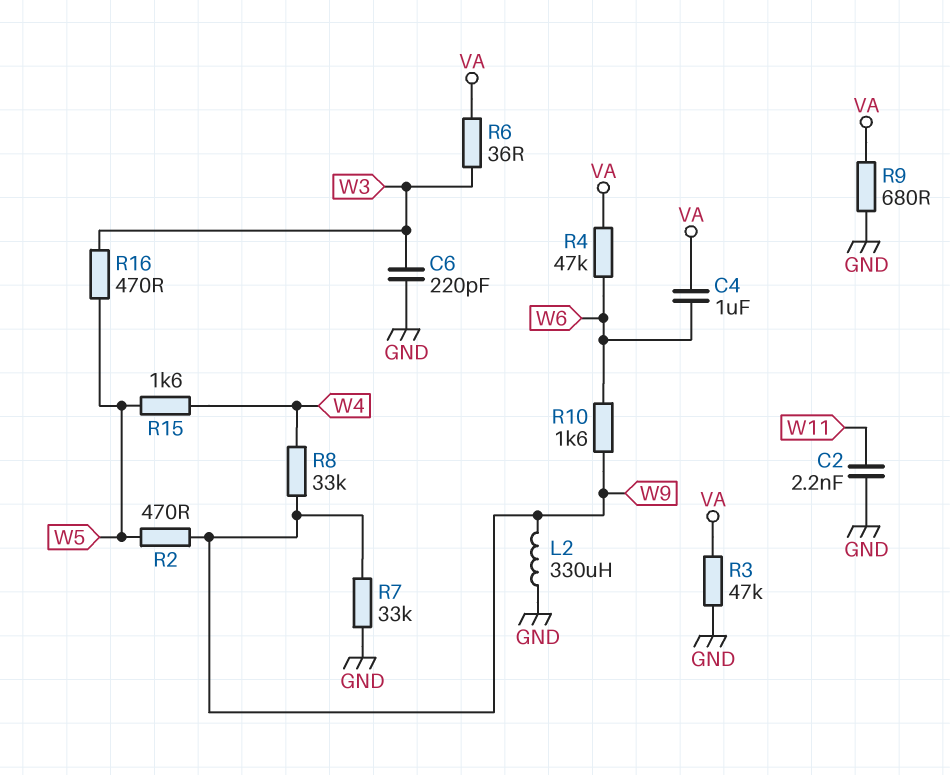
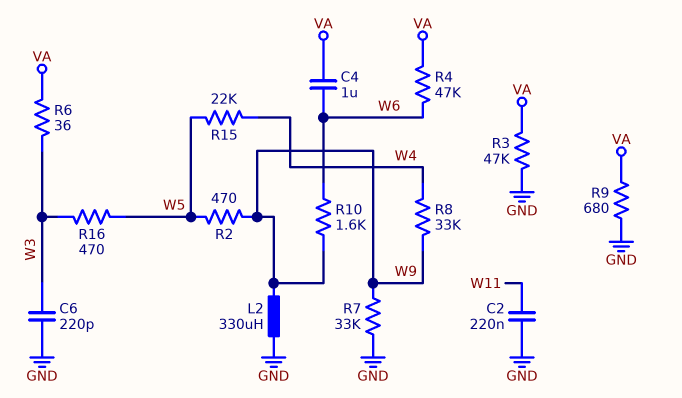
C2: 2.2nF (GND, W11) -> 220nF (GND, W11)
R15: 1.6k (W4, W5) -> 22k (W4, W5)

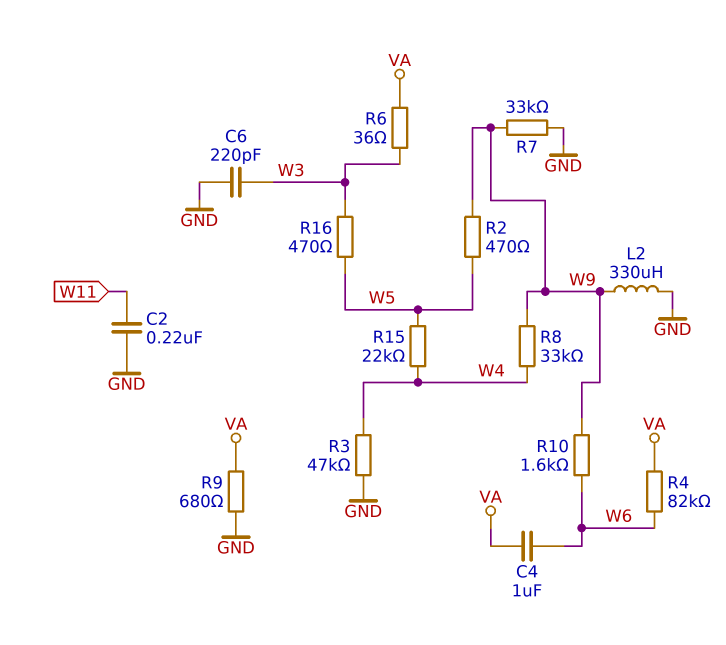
R3: 47k (GND, VA) -> 47k (GND, W4)
R4: 47k (VA, W6) -> 82k (VA, W6)

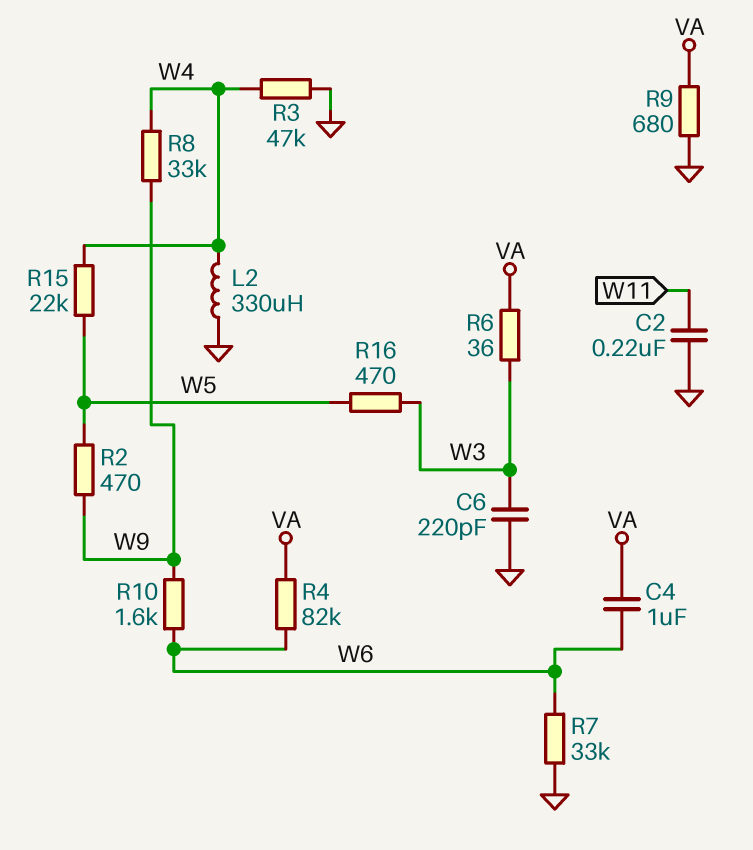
L2: 330uH (GND, W9) -> 330uH (GND, W4)
R7: 33k (GND, W9) -> 33k (GND, W6)

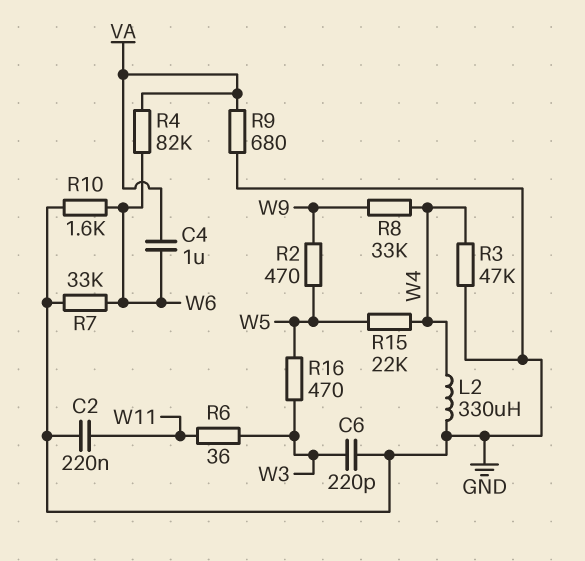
R6: 36 (VA, W3) -> 36 (W3, W11)
R10: 1.6k (W6, W9) -> 1.6k (GND, W6)

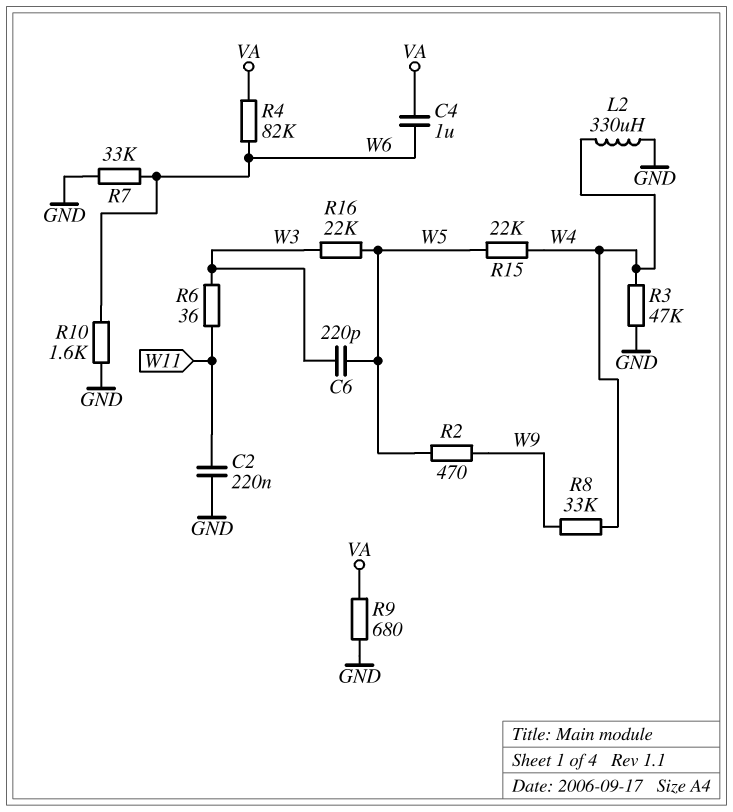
C6: 220pF (GND, W3) -> 220pF (W3, W5)
R16: 470 (W3, W5) -> 22k (W3, W5)

